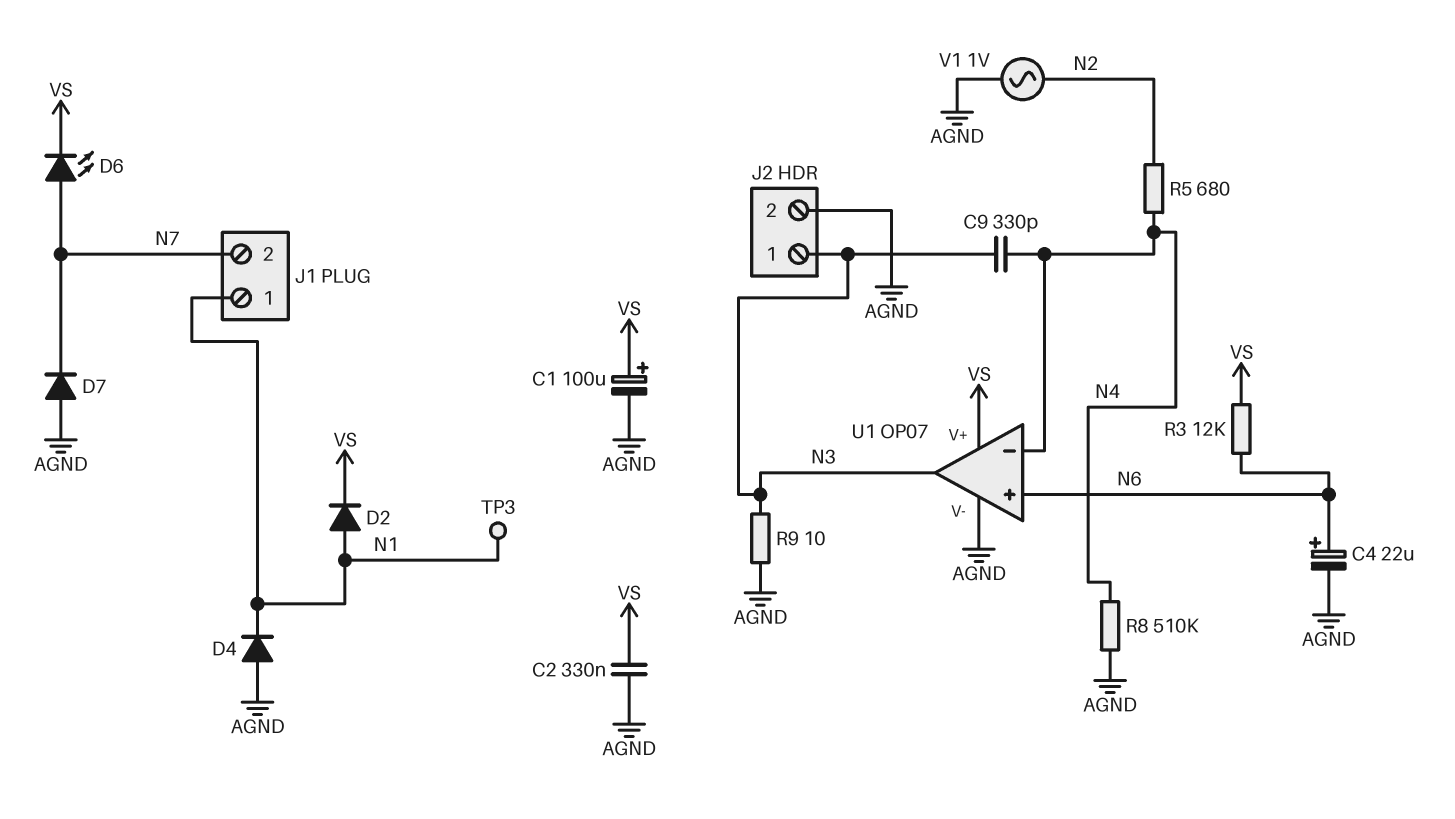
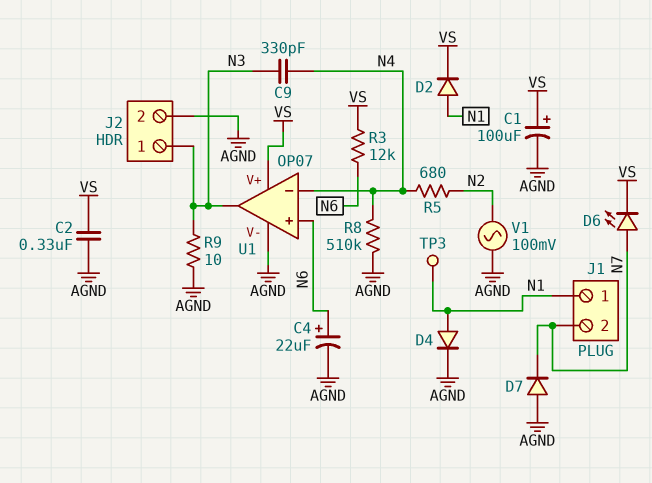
D4: diode (A AGND, K N1) -> diode (A N1, K AGND)
V1: AC 1V (AGND, N2) -> AC 100mV (AGND, N2)

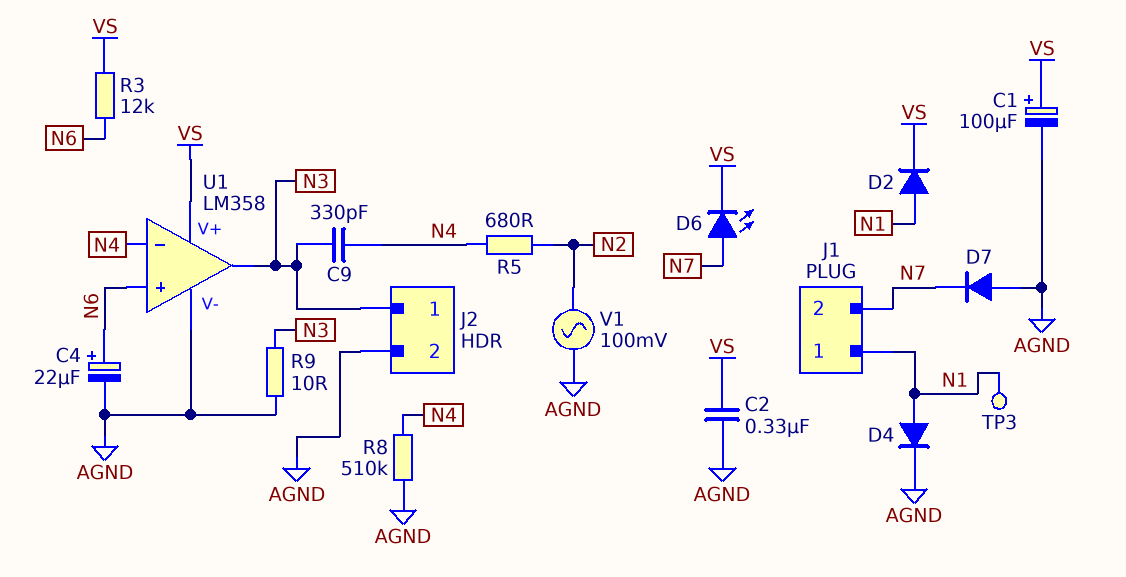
U1: OP07 -> LM358

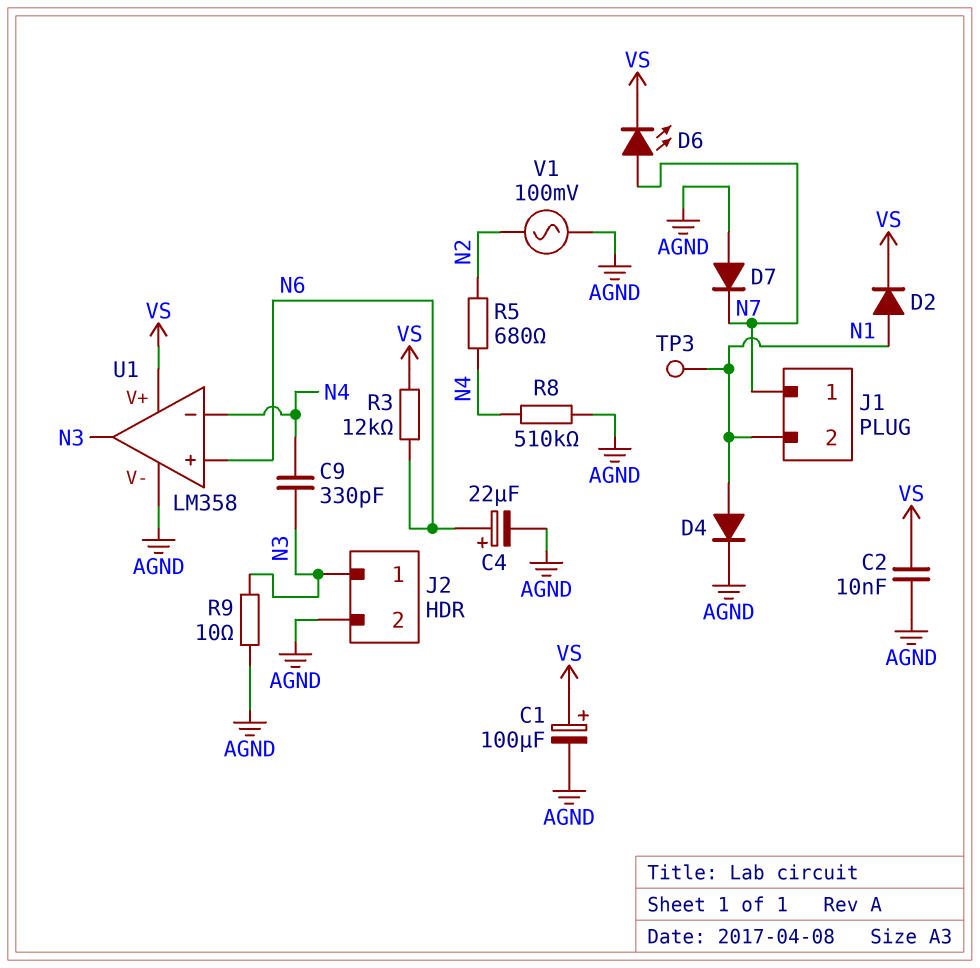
C2: 330nF (AGND, VS) -> 10nF (AGND, VS)
J1 pin 1: N1 -> N7
J1 pin 2: N7 -> N1

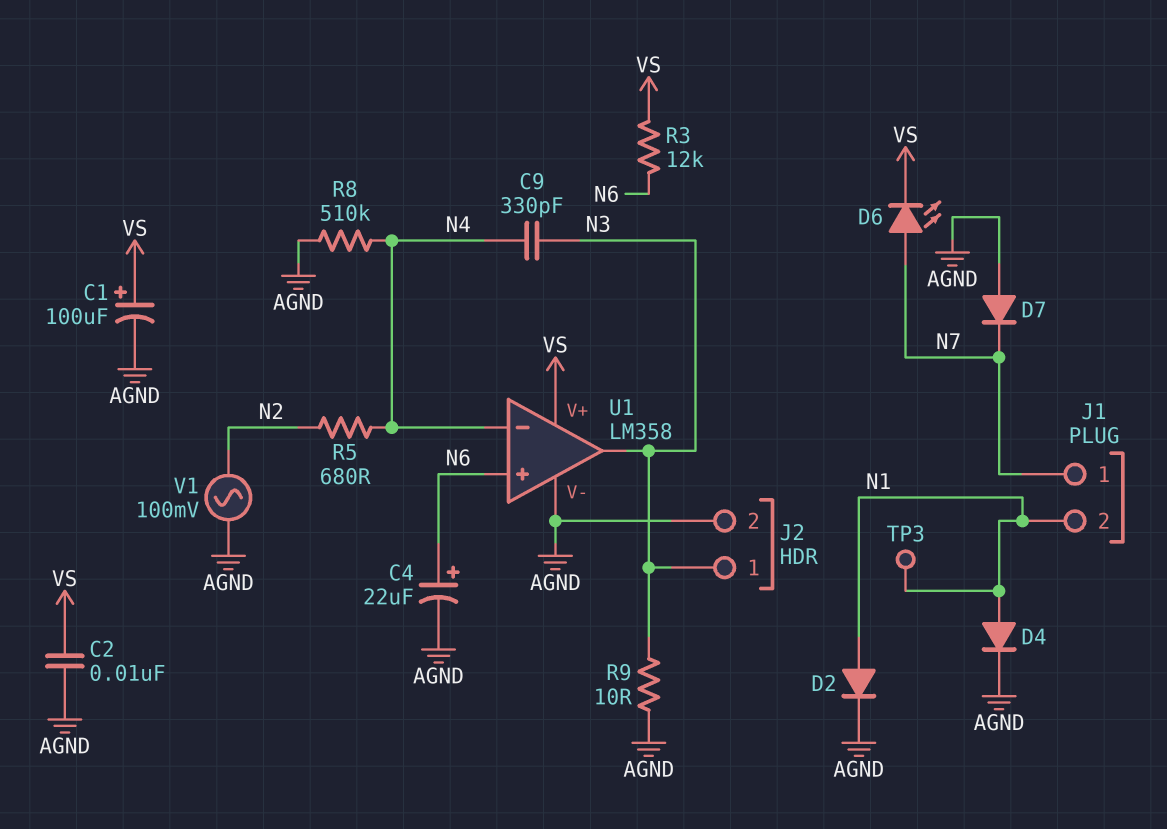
D2: diode (A N1, K VS) -> diode (A N1, K AGND)

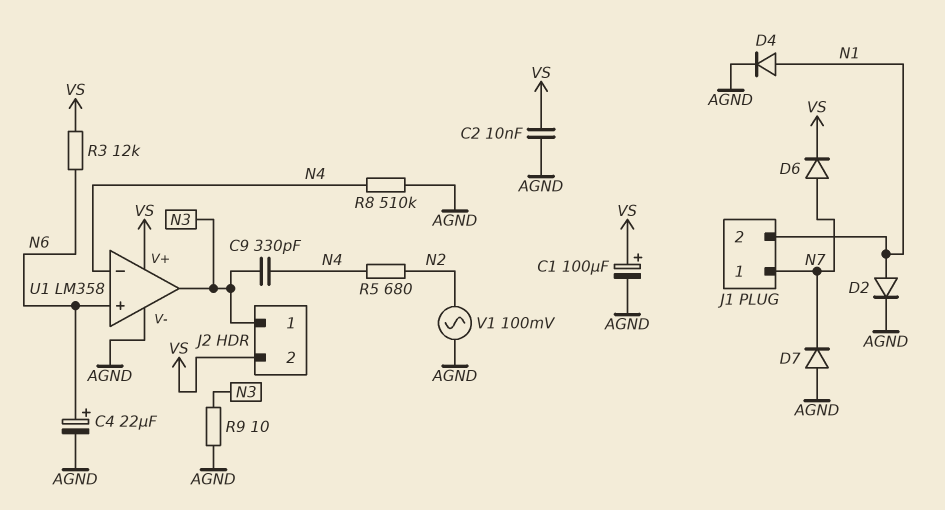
D6: LED (A N7, K VS) -> diode (A N7, K VS)
J2 pin 2: AGND -> VS
TP3: test point (N1) -> none

